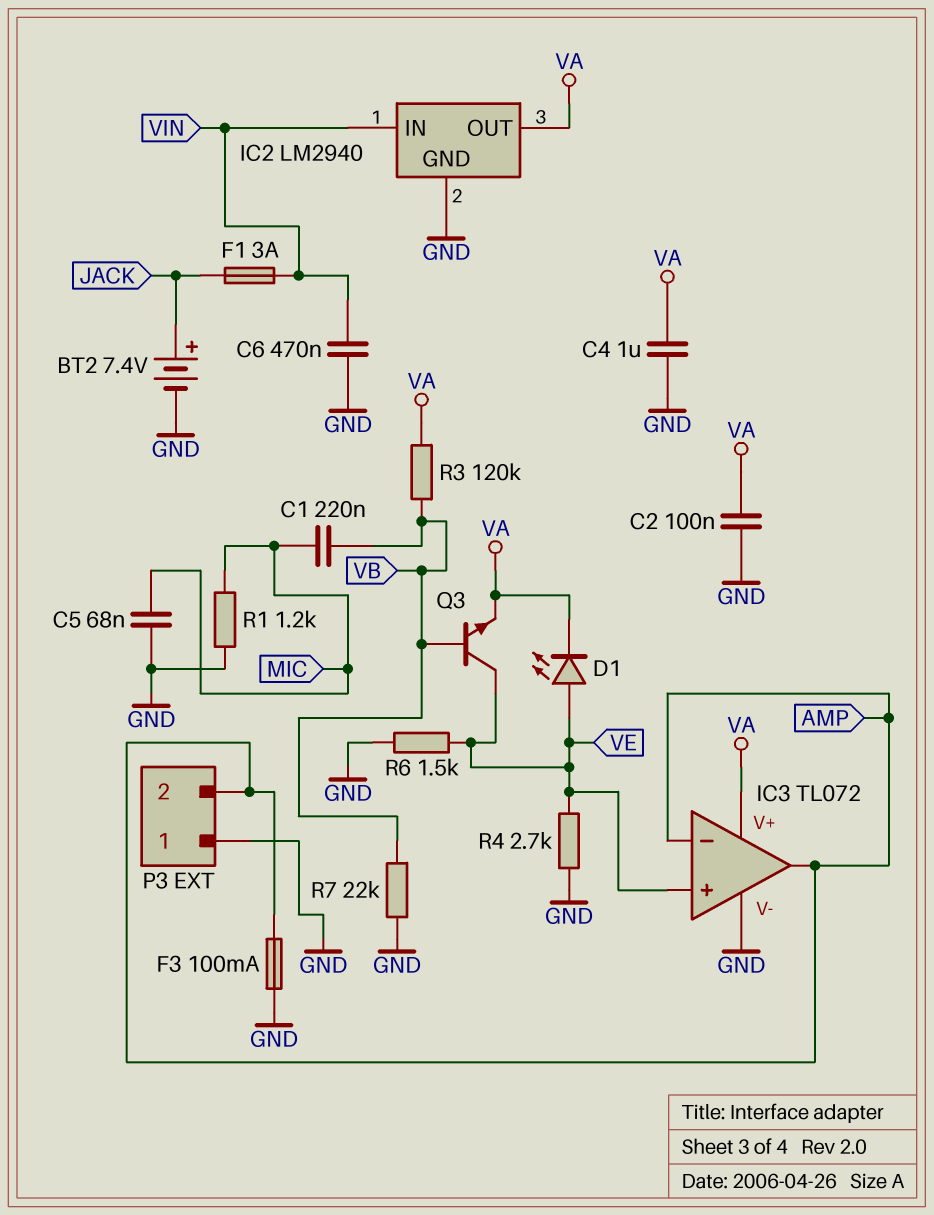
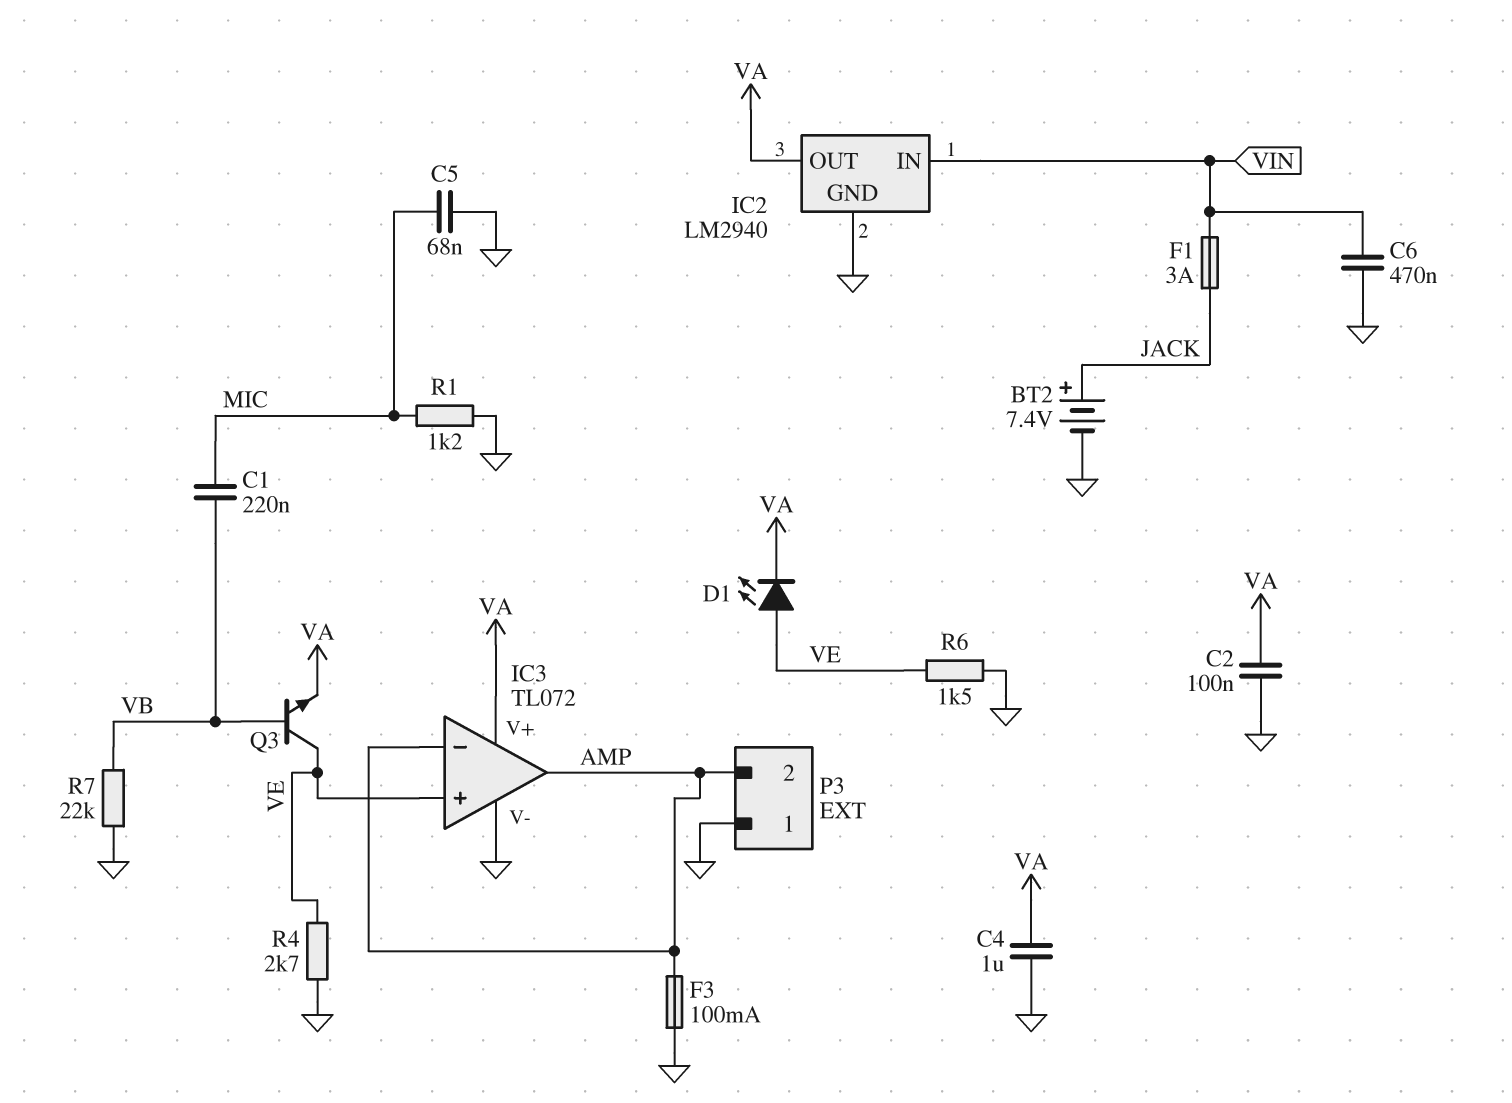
R3: 120k (VA, VB) -> none

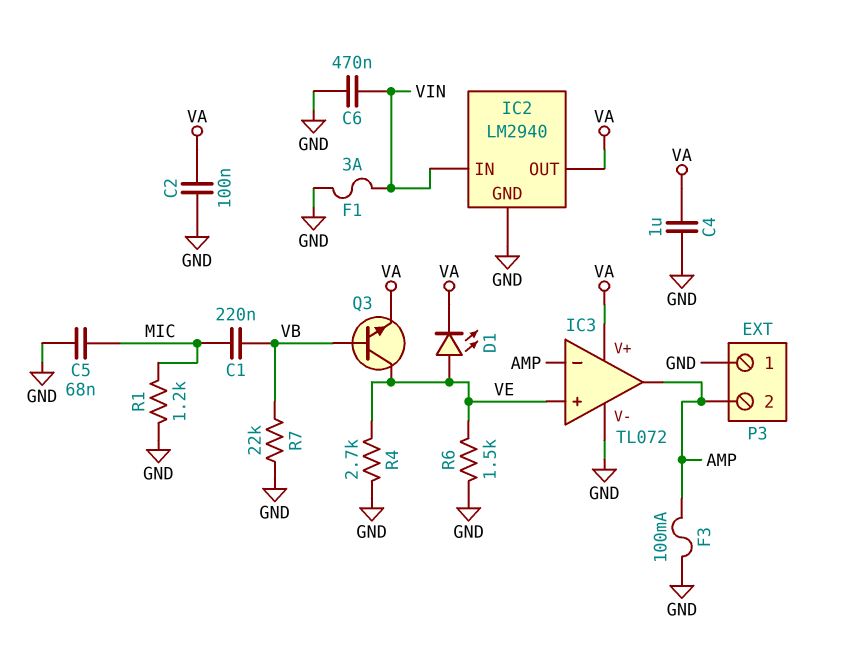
BT2: 7.4V (plus JACK, minus GND) -> none
F1: 3A (JACK, VIN) -> 3A (GND, VIN)

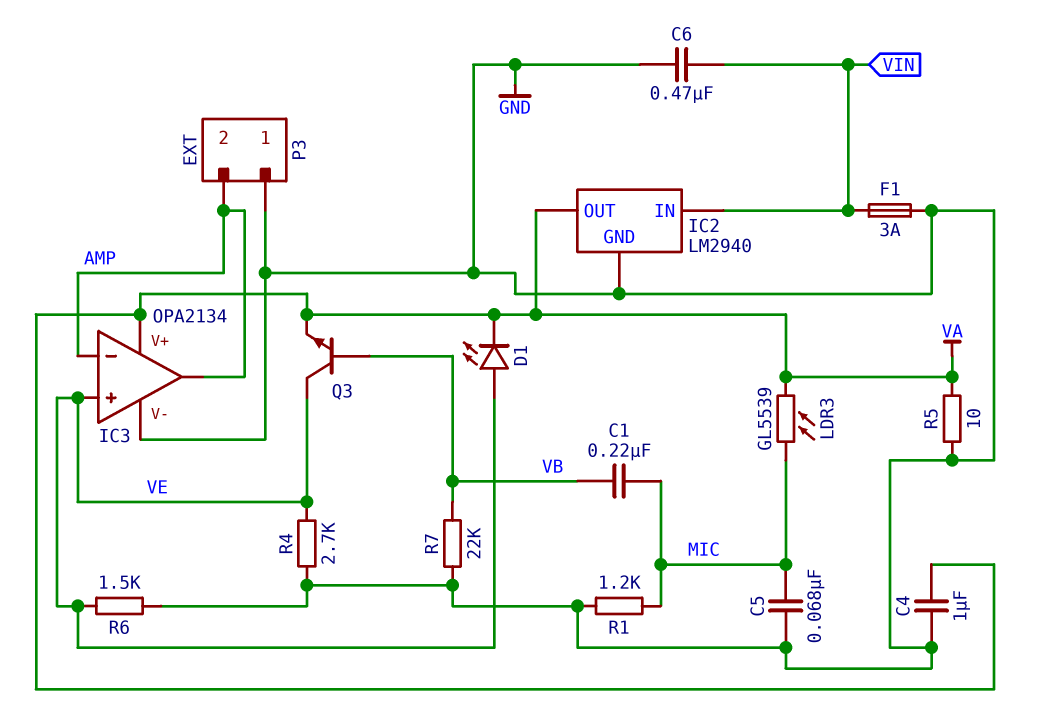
C2: 100nF (GND, VA) -> none
F3: 100mA (AMP, GND) -> none
IC3: TL072 -> OPA2134
LDR3: none -> GL5539 (MIC, VA)
R5: none -> 10 (GND, VA)

